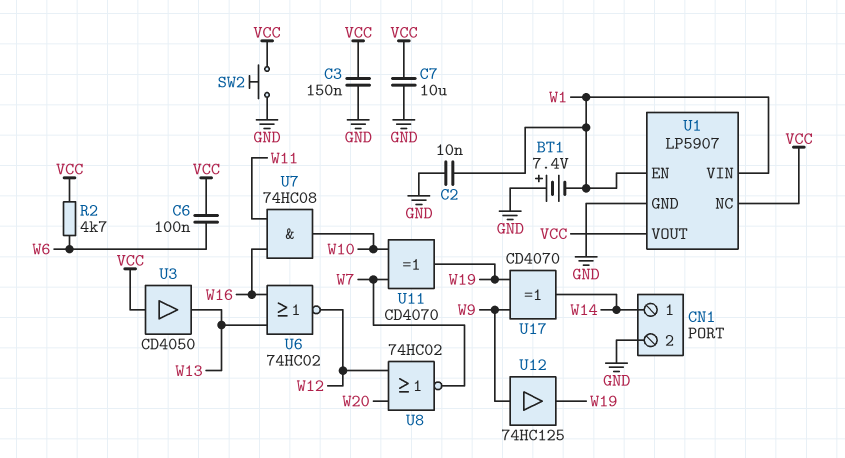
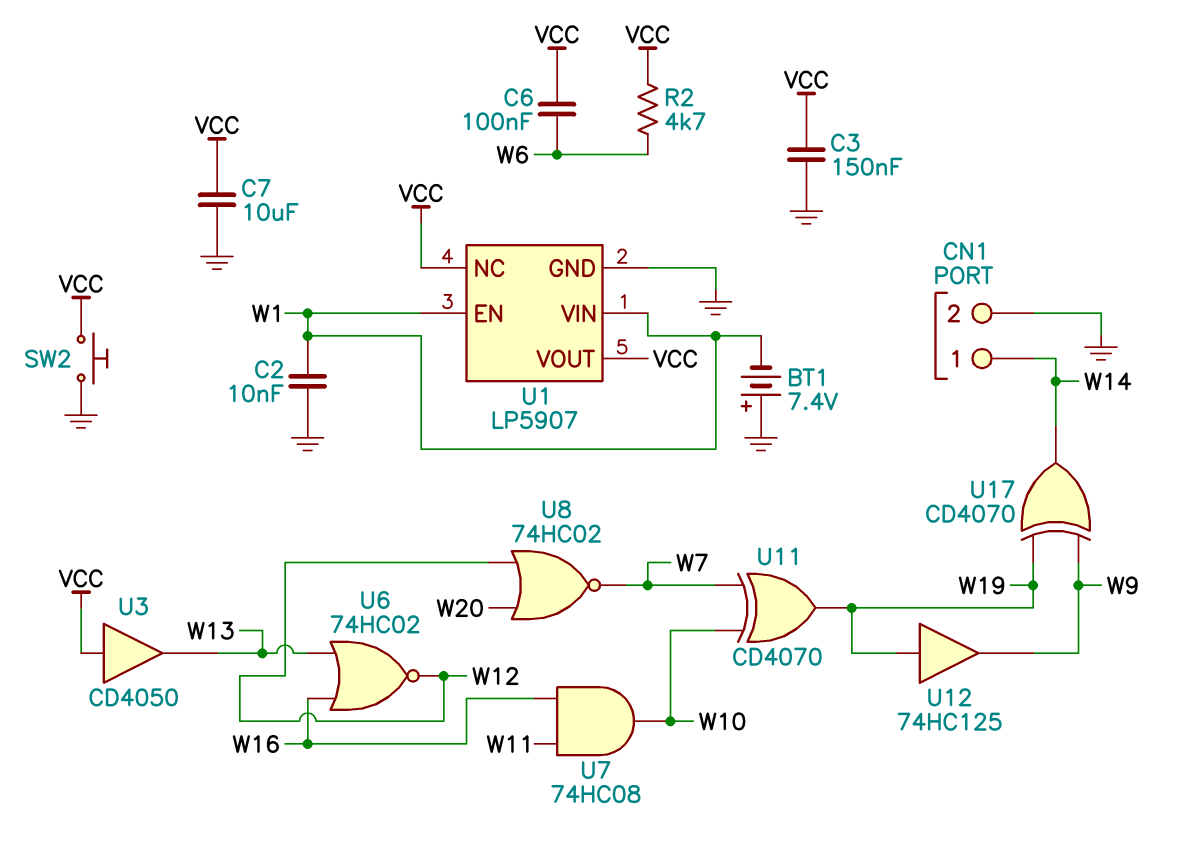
U12: buffer 74HC125 (in W9, out W19) -> buffer 74HC125 (in W19, out W9)

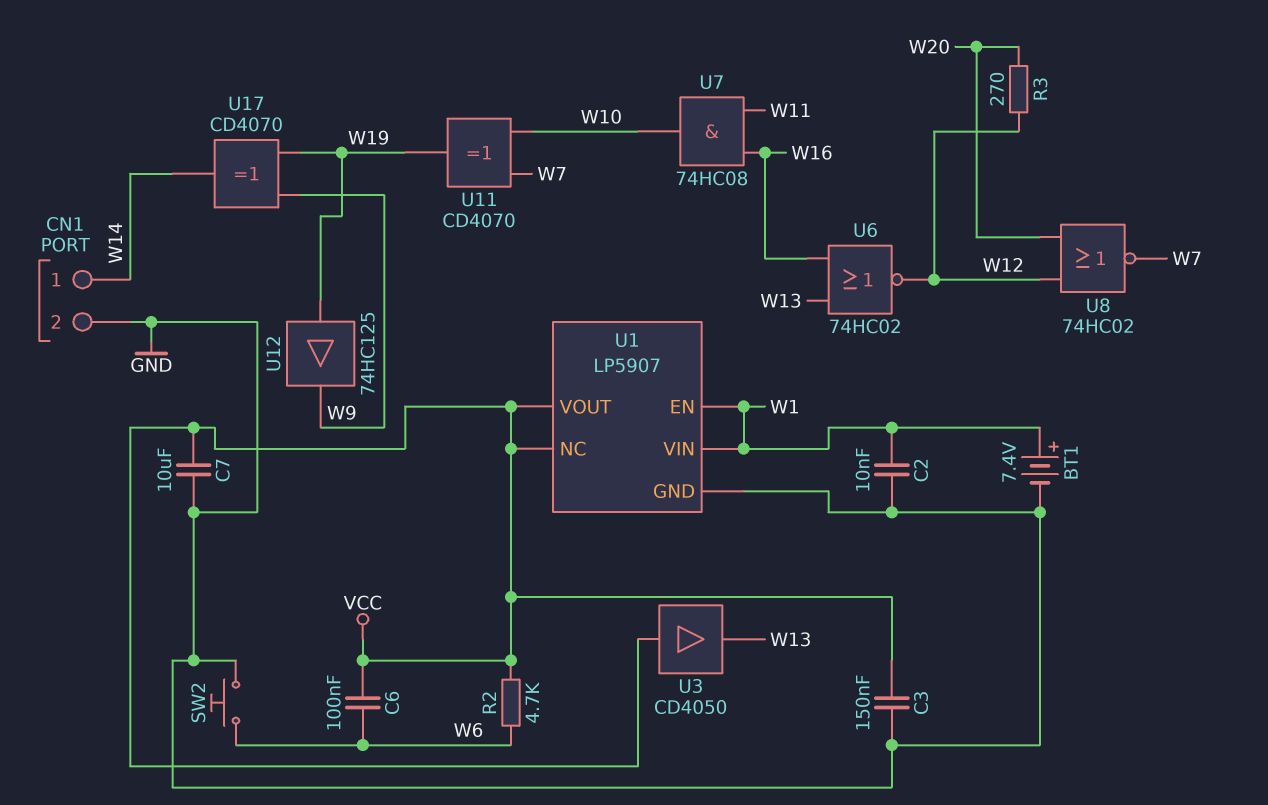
BT1: 7.4V (plus GND, minus W1) -> 7.4V (plus W1, minus GND)
R3: none -> 270 (W12, W20)
SW2: button (GND, VCC) -> button (GND, W6)

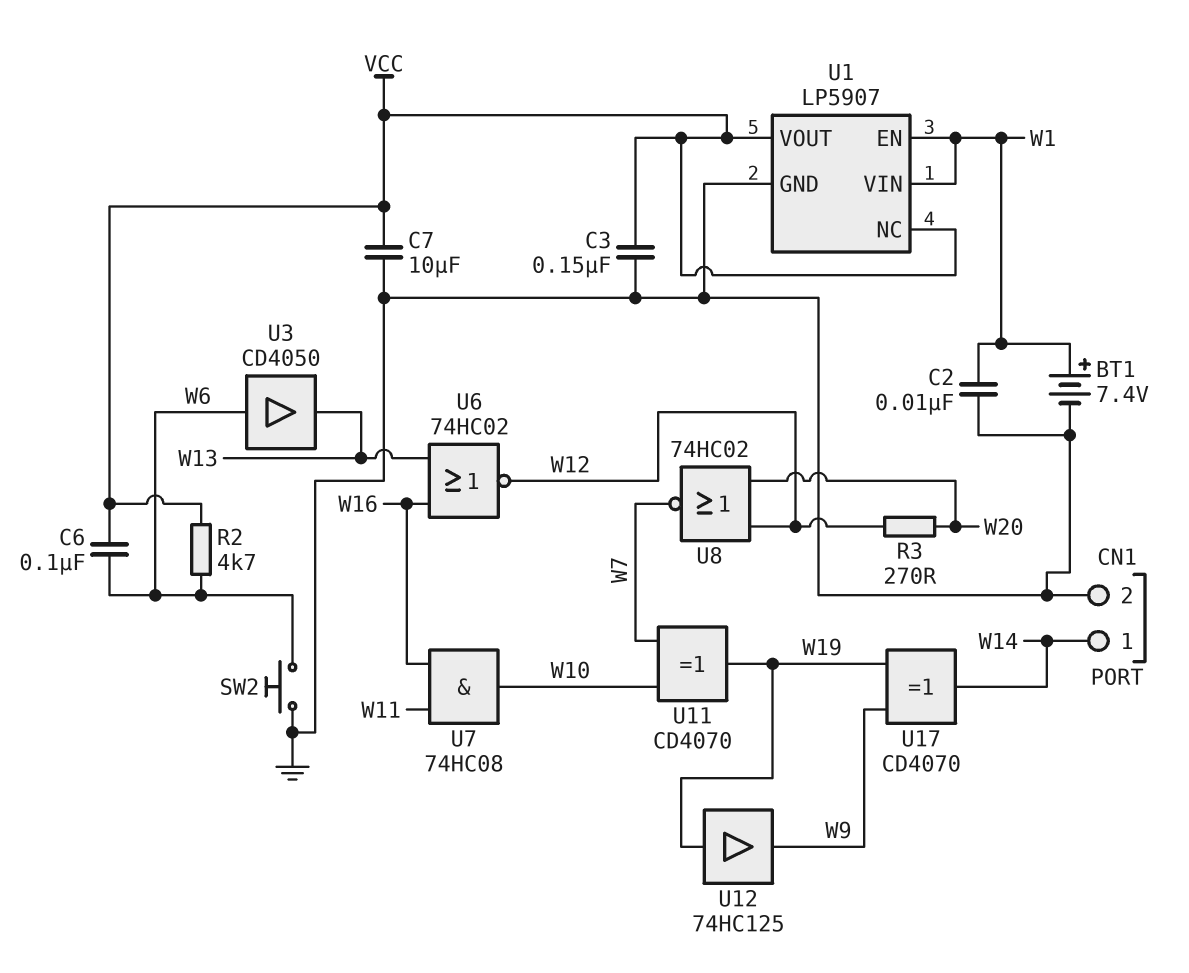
U3: buffer CD4050 (in VCC, out W13) -> buffer CD4050 (in W6, out W13)

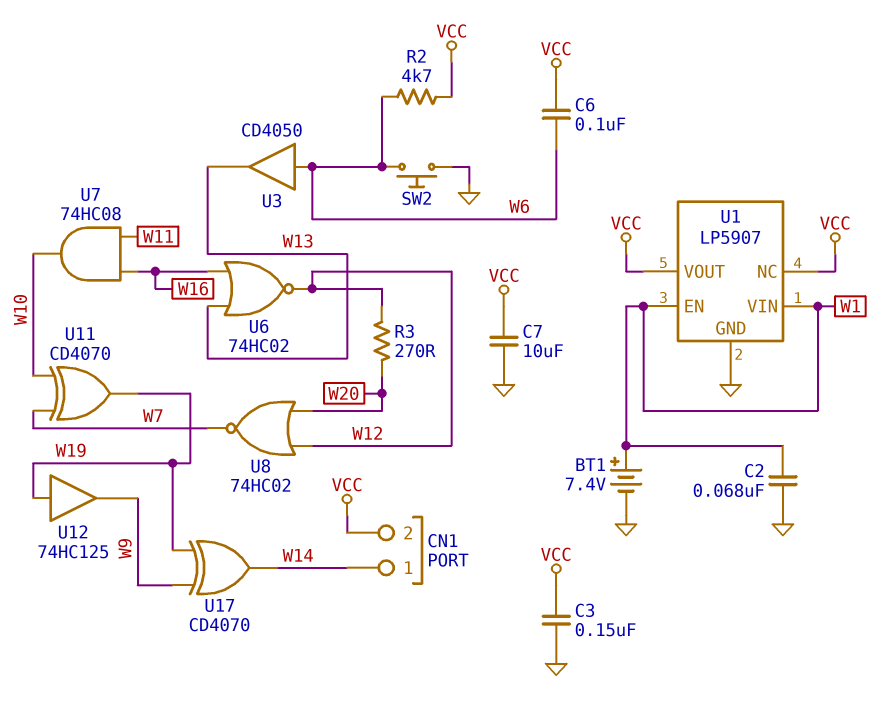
C2: 10nF (GND, W1) -> 68nF (GND, W1)
CN1 pin 2: GND -> VCC

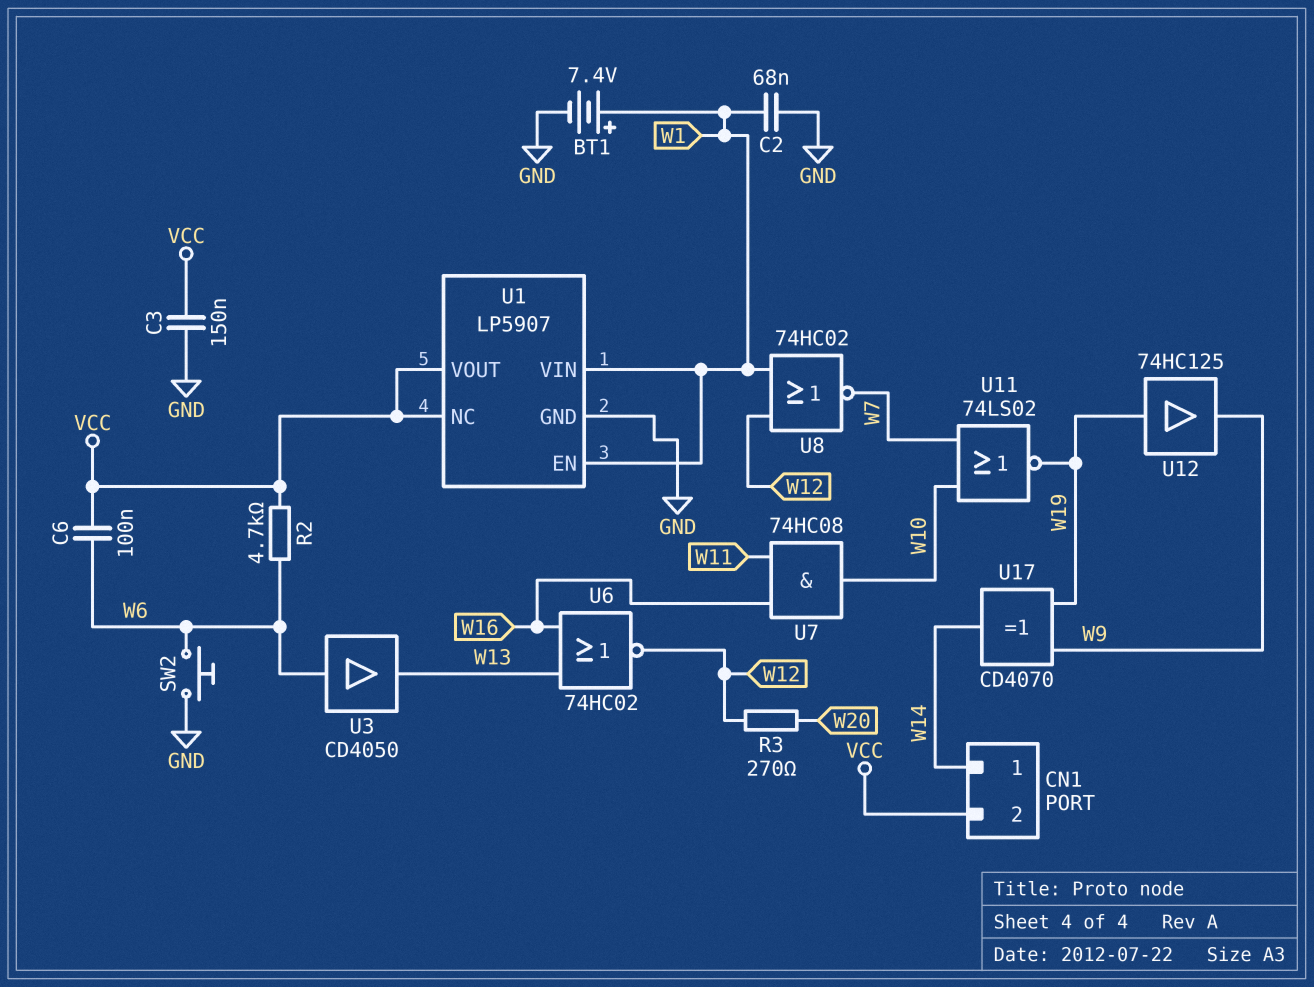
C7: 10uF (GND, VCC) -> none
U8: NOR 74HC02 (in W12, in W20, out W7) -> NOR 74HC02 (in W1, in W12, out W7)
U11: XOR CD4070 (in W7, in W10, out W19) -> NOR 74LS02 (in W7, in W10, out W19)

